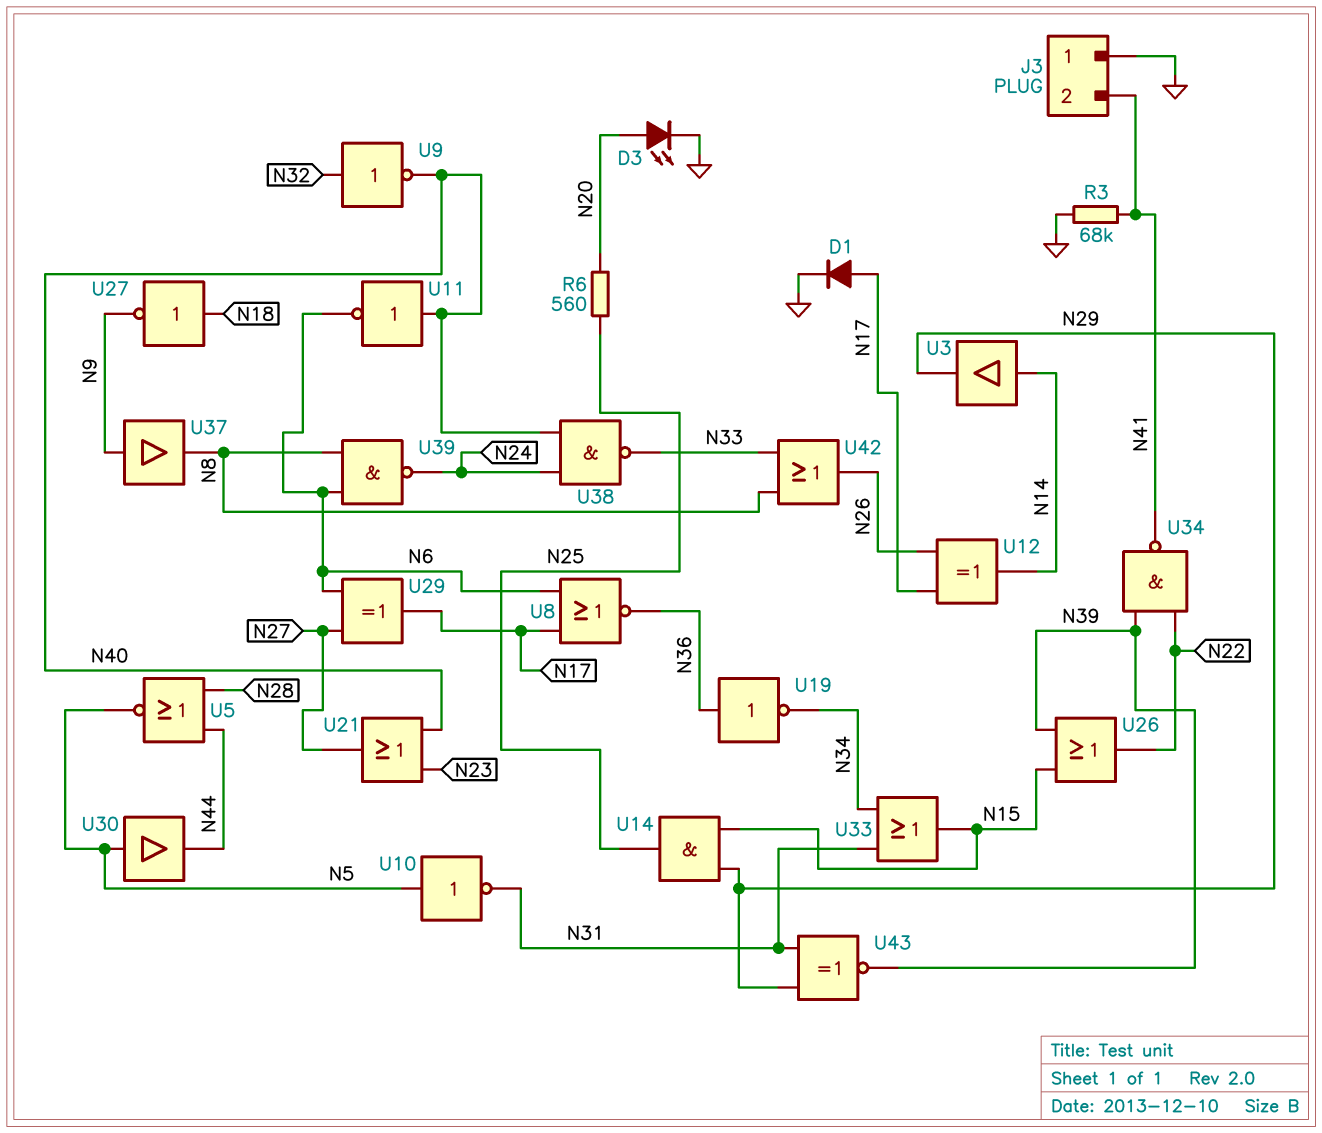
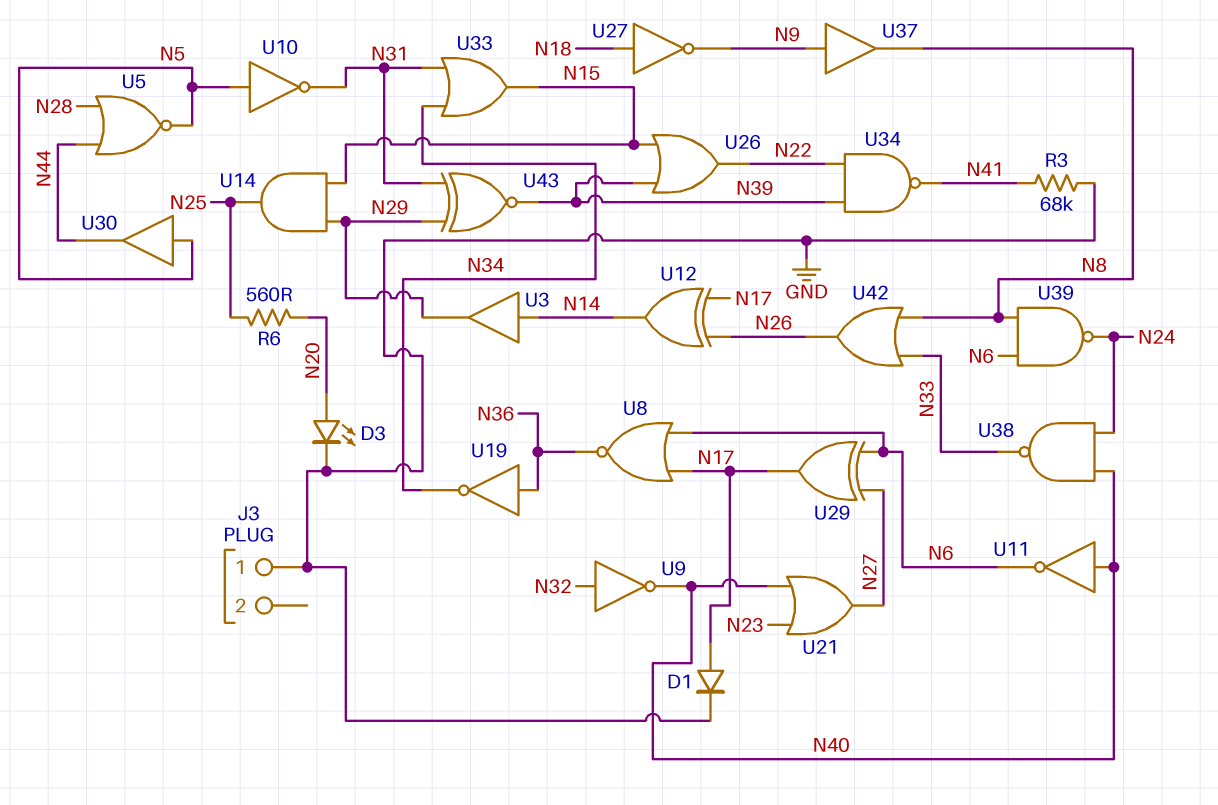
J3 pin 2: N41 -> none

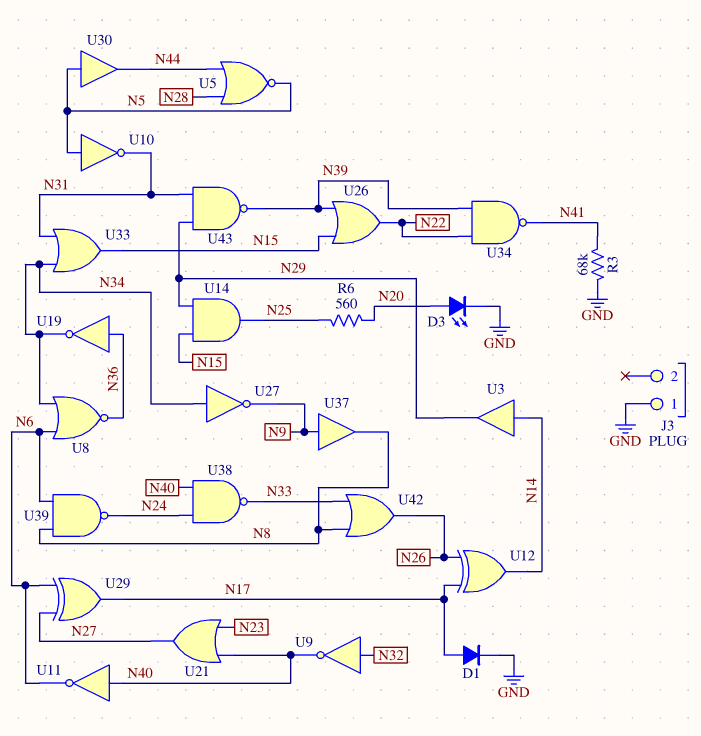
U8: NOR (in N6, in N17, out N36) -> NOR (in N6, in N34, out N36)
U27: NOT (in N18, out N9) -> NOT (in N34, out N9)
U43: XNOR (in N29, in N31, out N39) -> NAND (in N29, in N31, out N39)

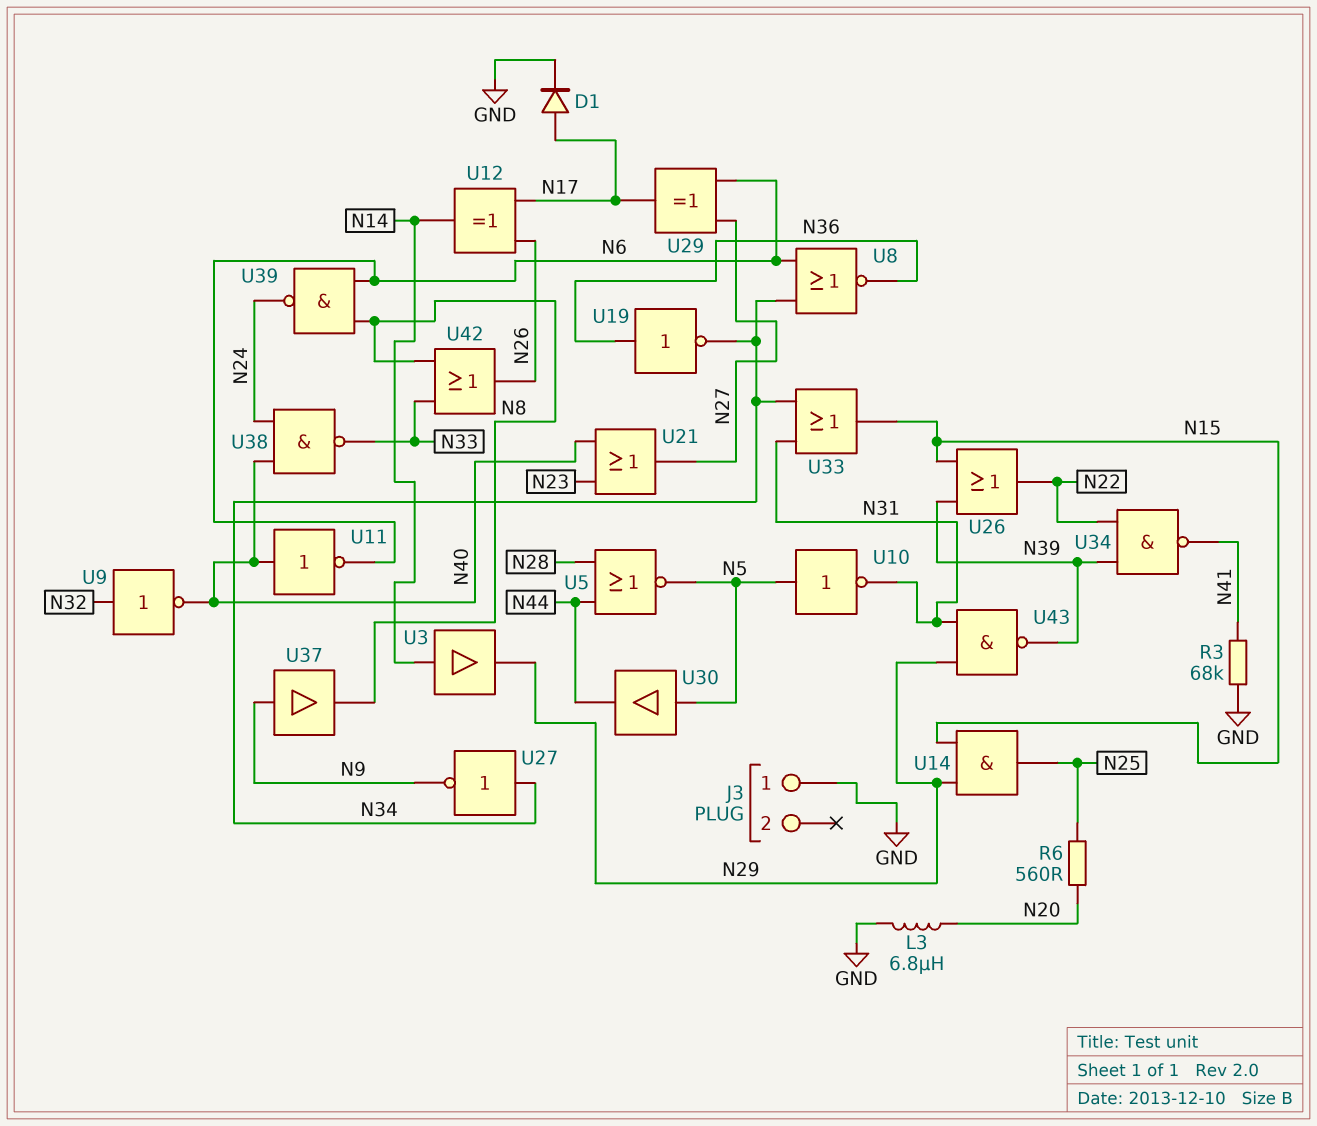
D3: LED (A N20, K GND) -> none
L3: none -> 6.8uH (GND, N20)

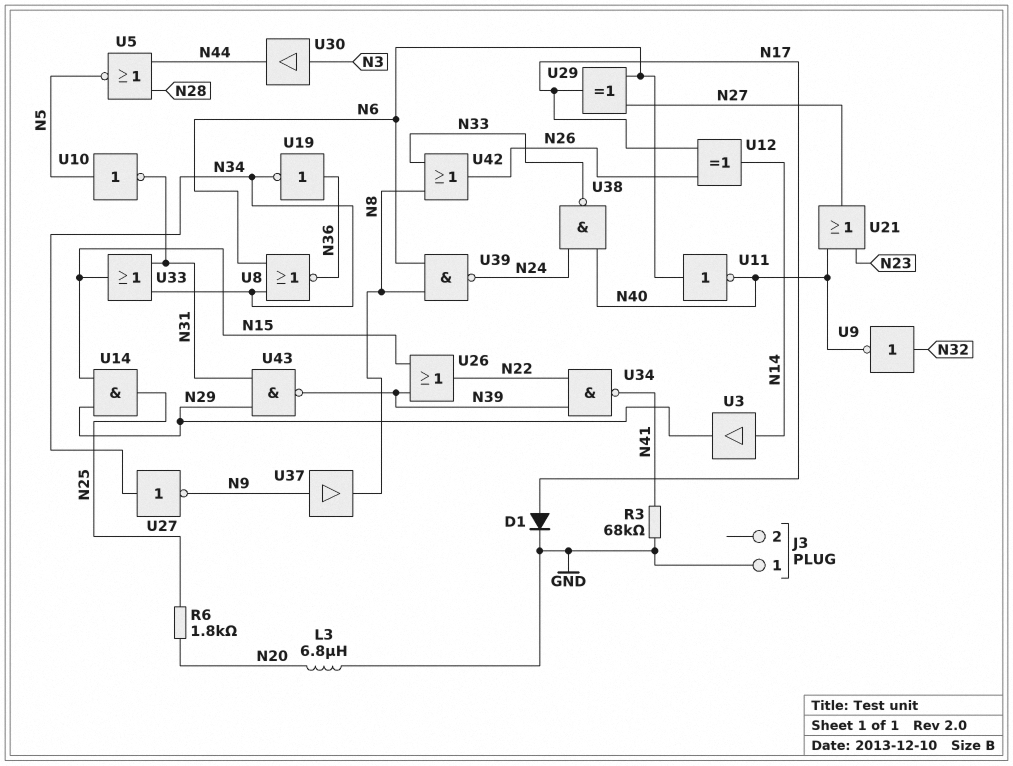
R6: 560 (N20, N25) -> 1.8k (N20, N25)
U11: NOT (in N40, out N6) -> NOT (in N6, out N40)
U30: buffer (in N5, out N44) -> buffer (in N3, out N44)

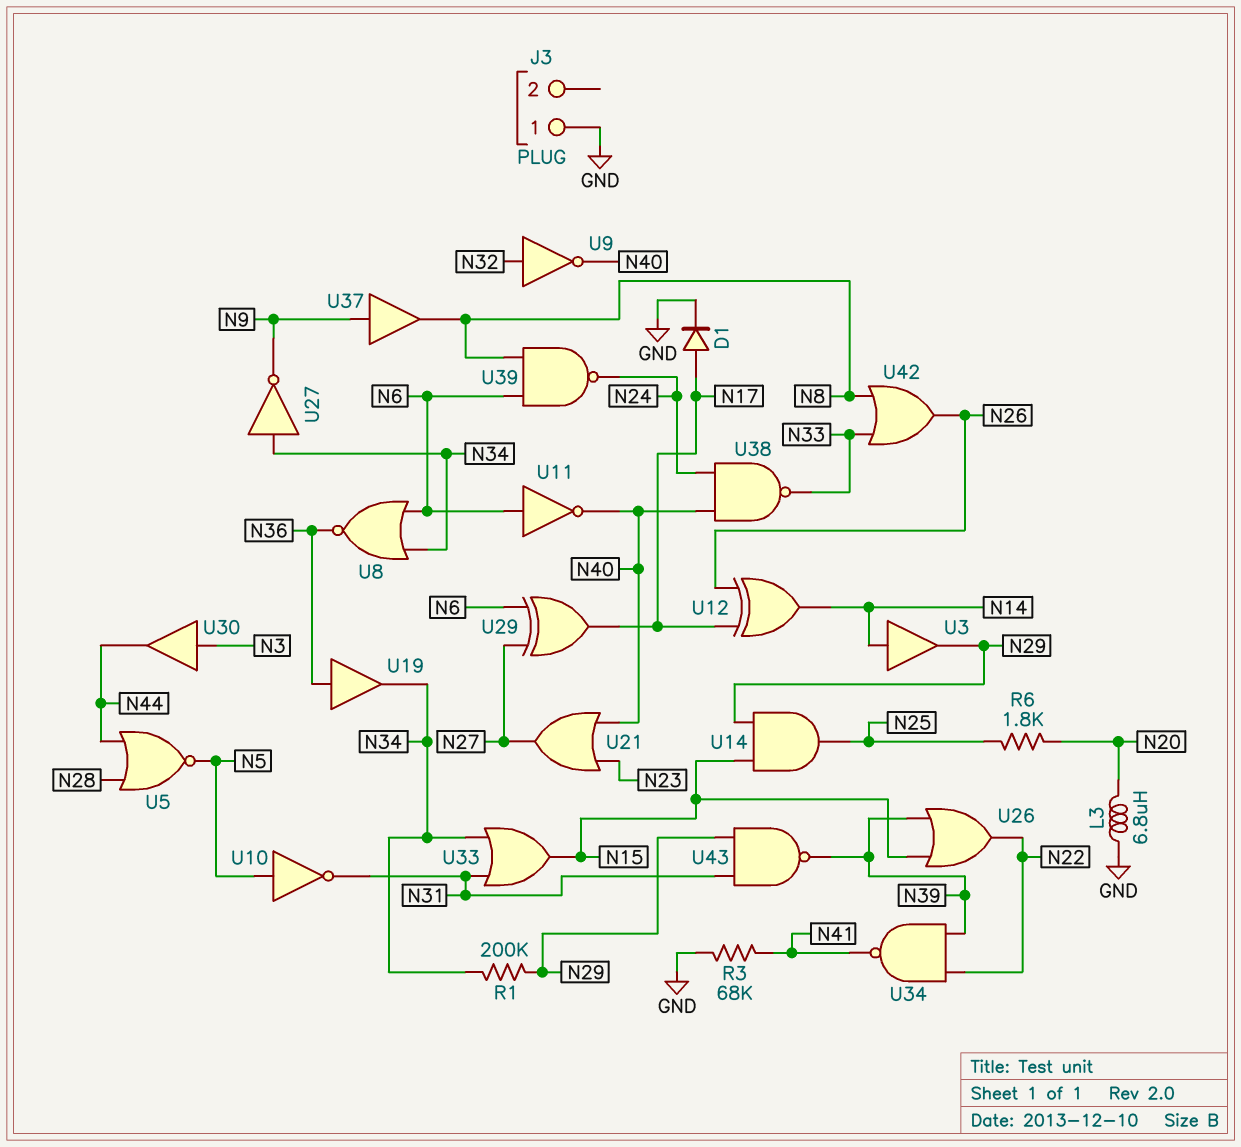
R1: none -> 200k (N29, N34)
U19: NOT (in N36, out N34) -> buffer (in N36, out N34)

